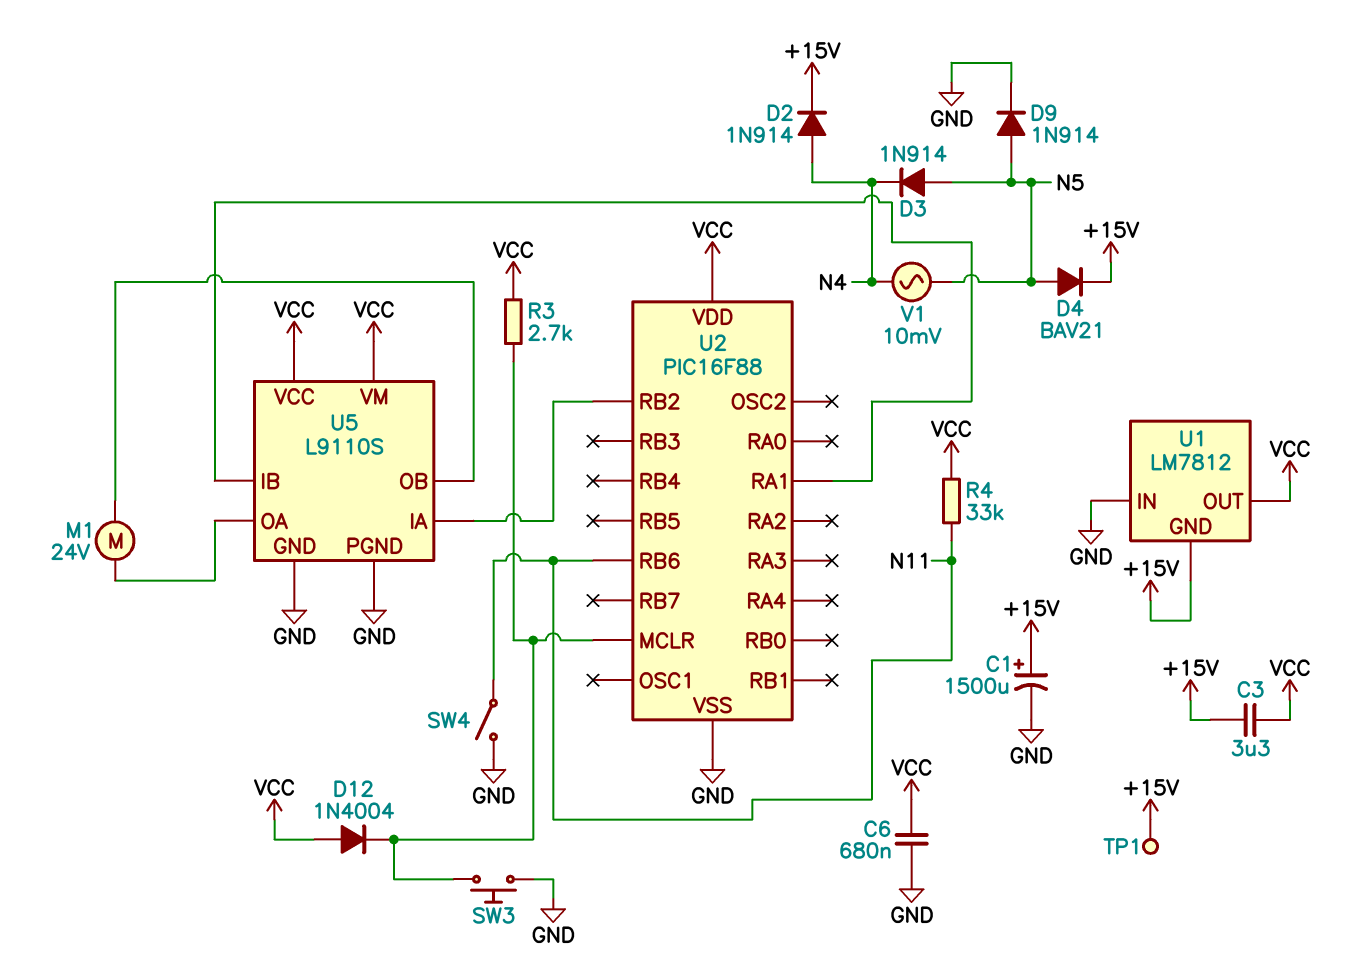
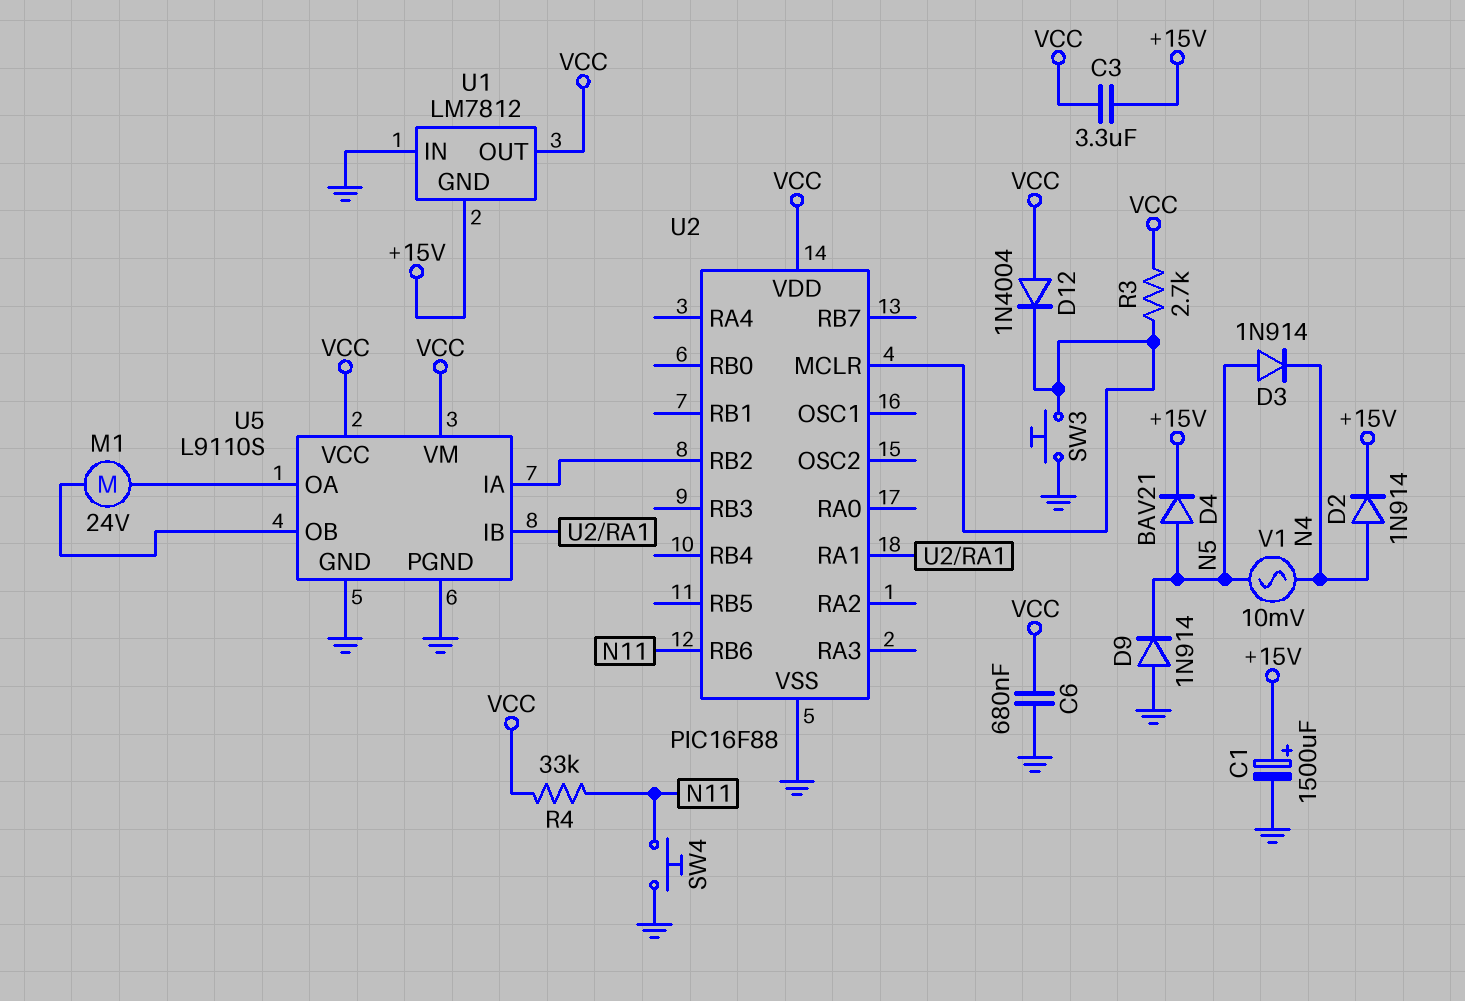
D9: diode 1N914 (A N5, K GND) -> diode 1N914 (A GND, K N5)
SW4: switch (GND, N11) -> button (GND, N11)
TP1: test point (+15V) -> none

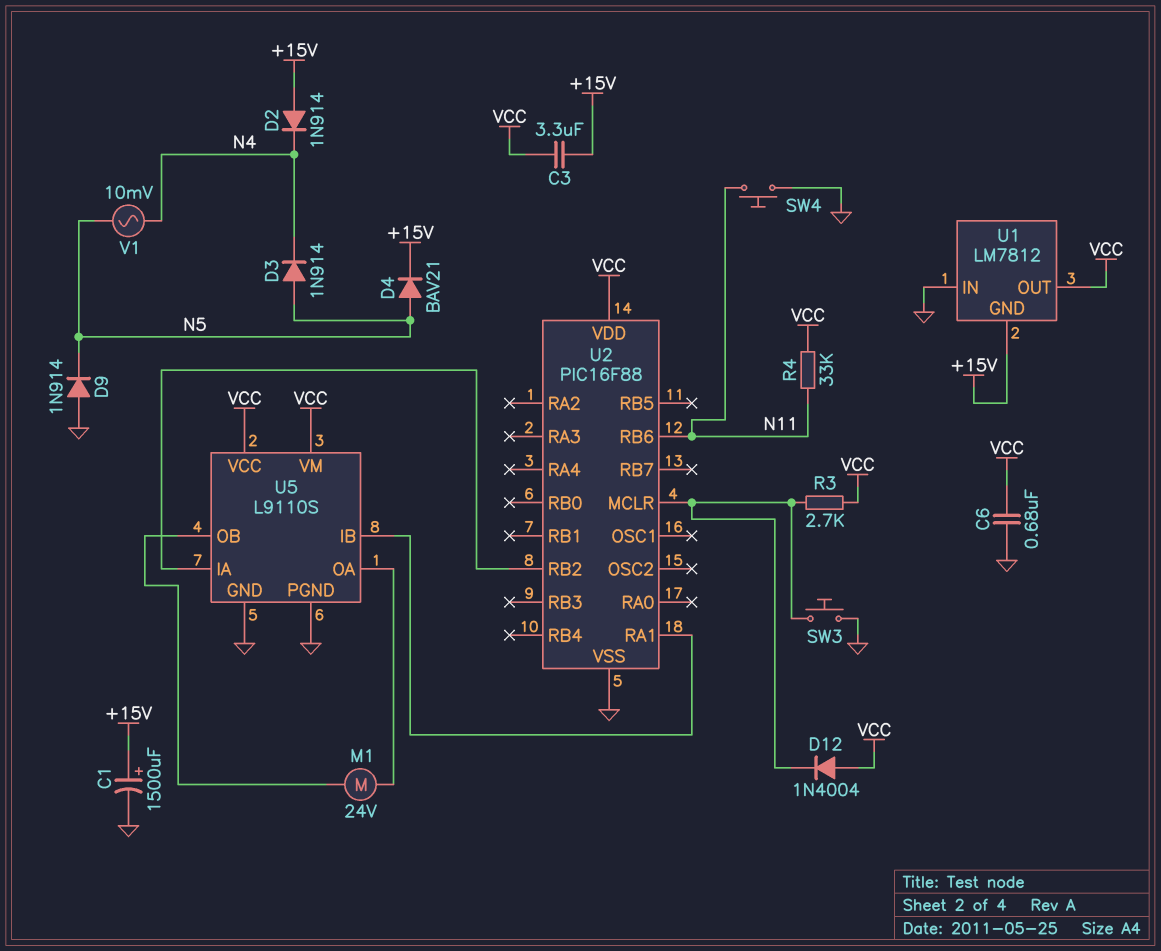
D2: diode 1N914 (A N4, K +15V) -> diode 1N914 (A +15V, K N4)

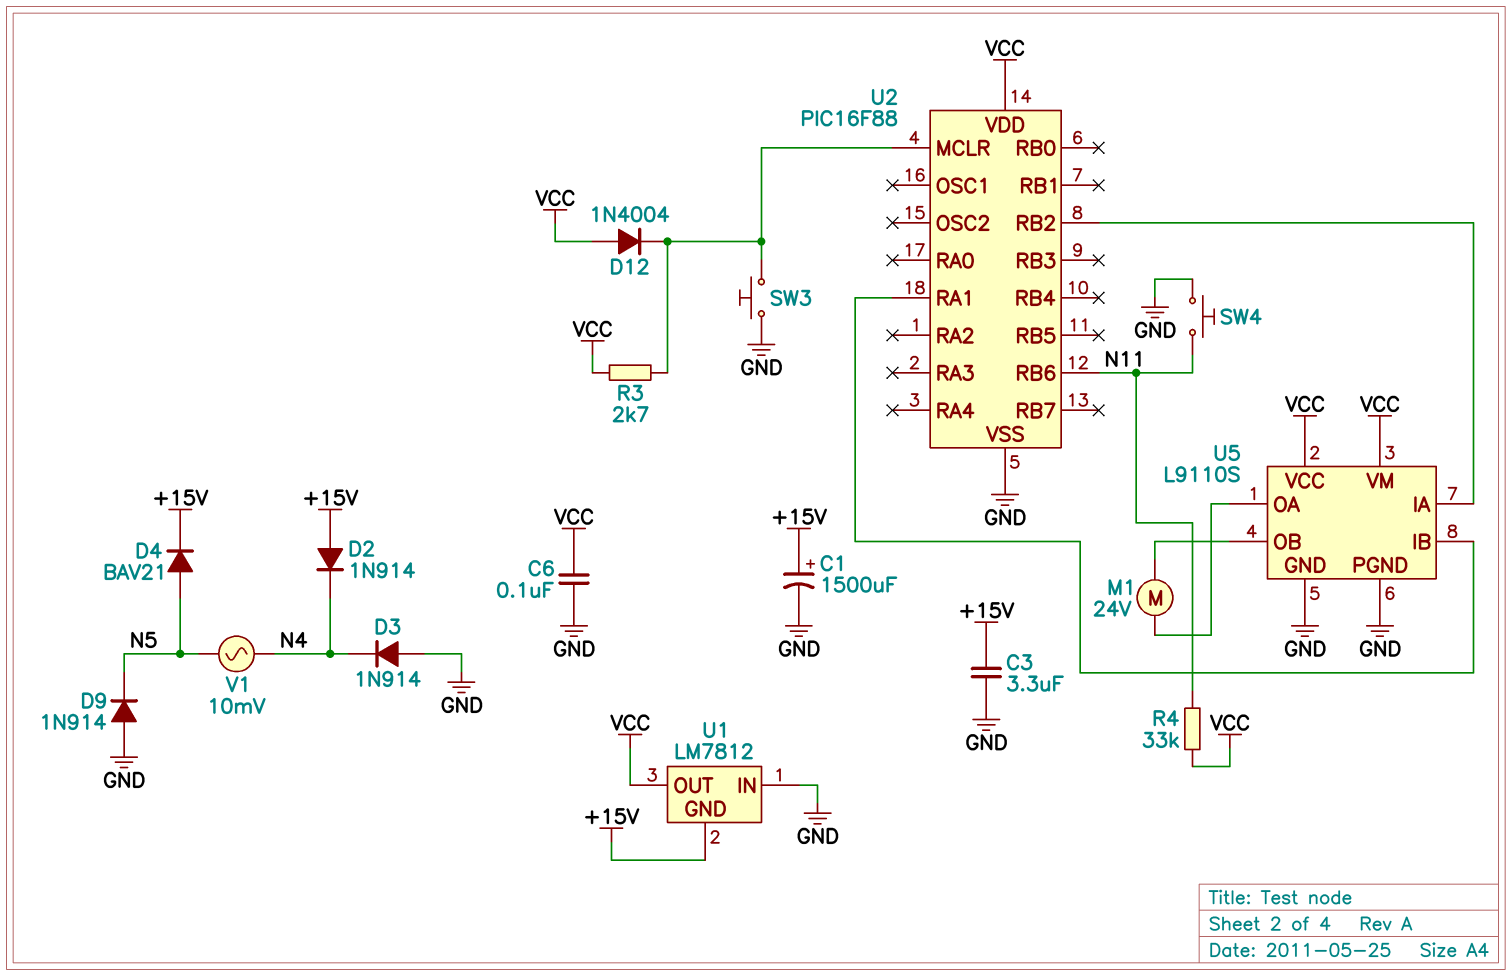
C3: 3.3uF (+15V, VCC) -> 3.3uF (+15V, GND)
C6: 680nF (GND, VCC) -> 100nF (GND, VCC)
D3: diode 1N914 (A N5, K N4) -> diode 1N914 (A GND, K N4)

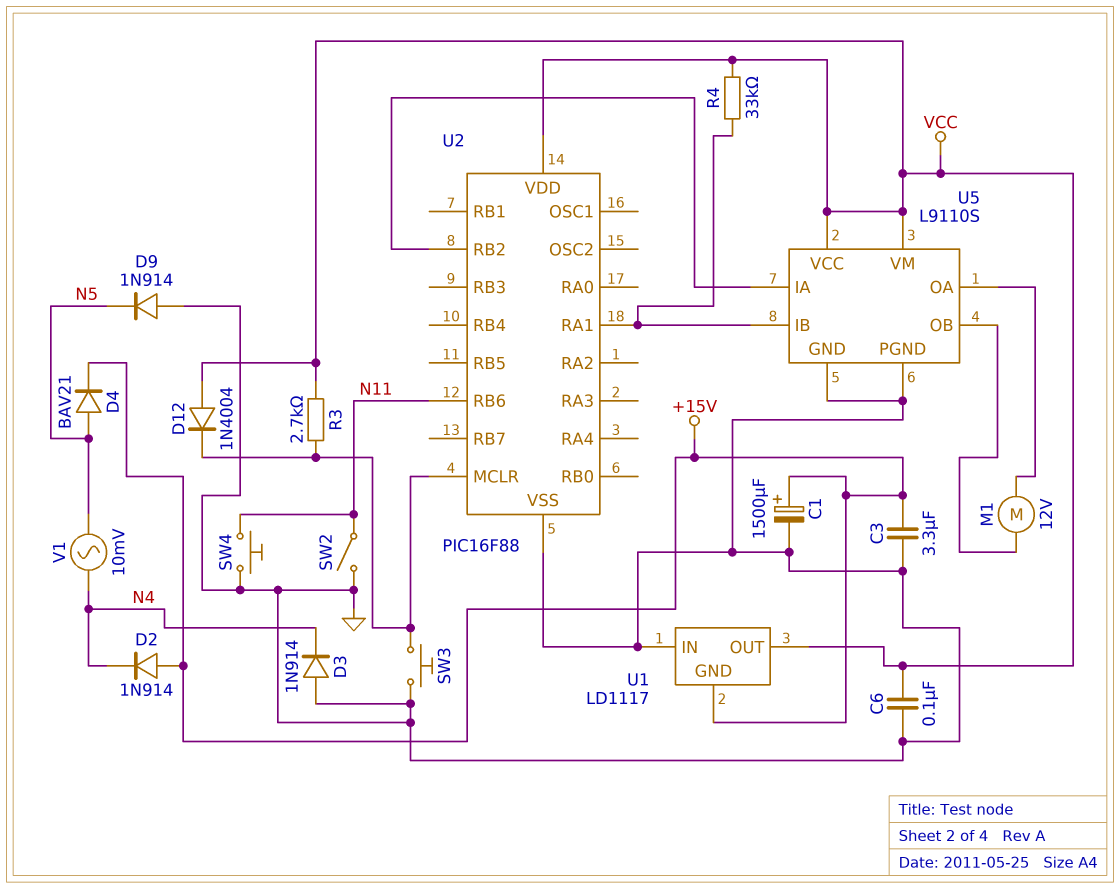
M1: motor 24V (U5/OA, U5/OB) -> motor 12V (U5/OA, U5/OB)
R4: 33k (N11, VCC) -> 33k (U2/RA1, VCC)
SW2: none -> switch (GND, N11)
U1: LM7812 -> LD1117

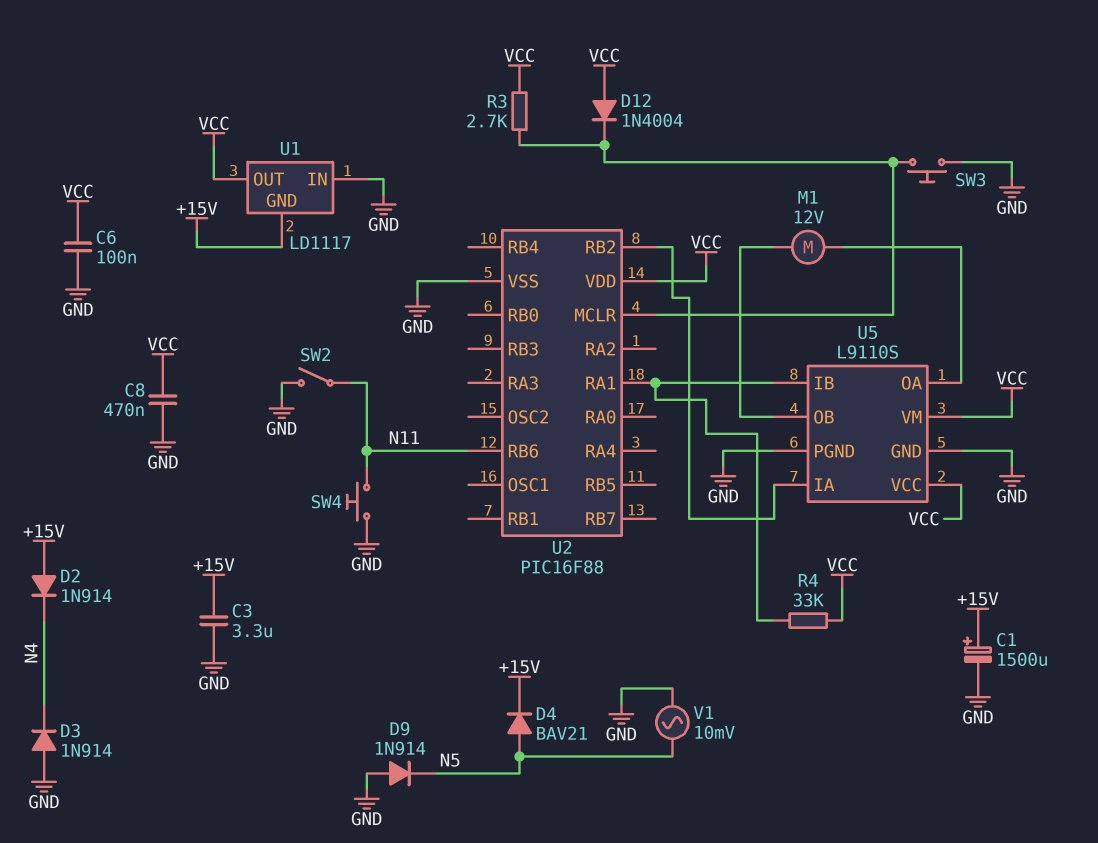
C8: none -> 470nF (GND, VCC)
V1: AC 10mV (N4, N5) -> AC 10mV (GND, N5)

